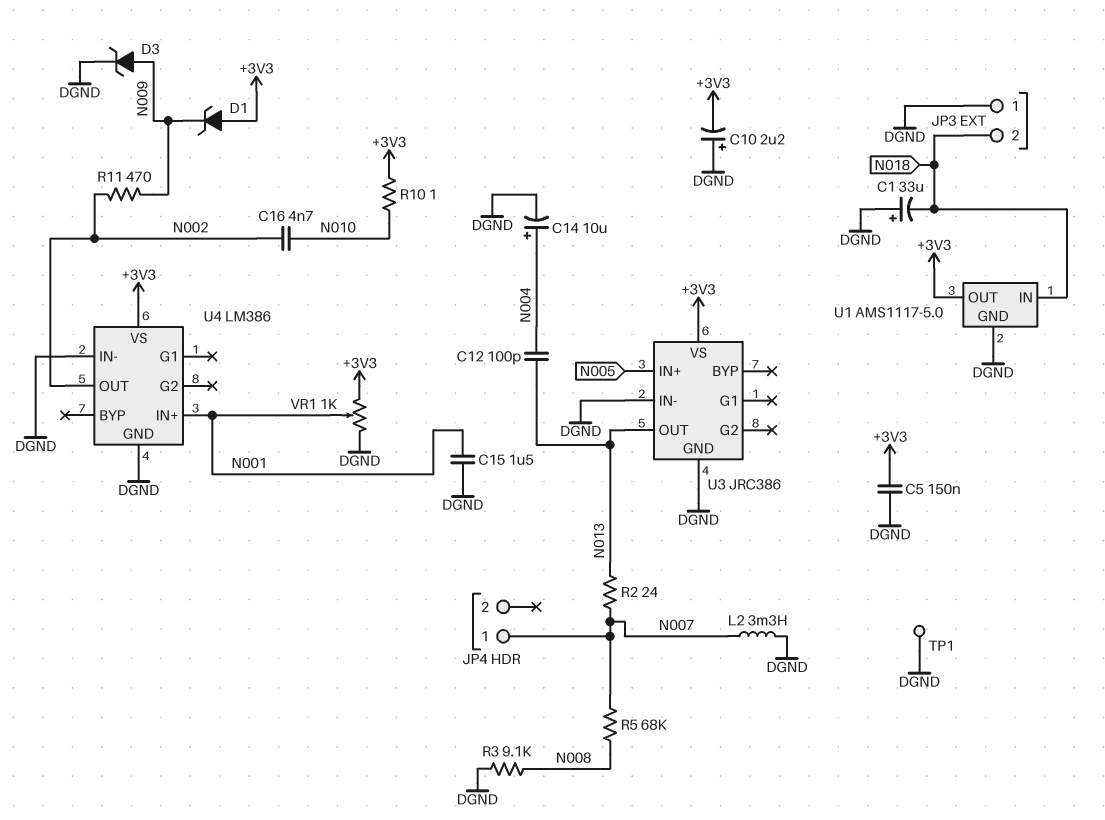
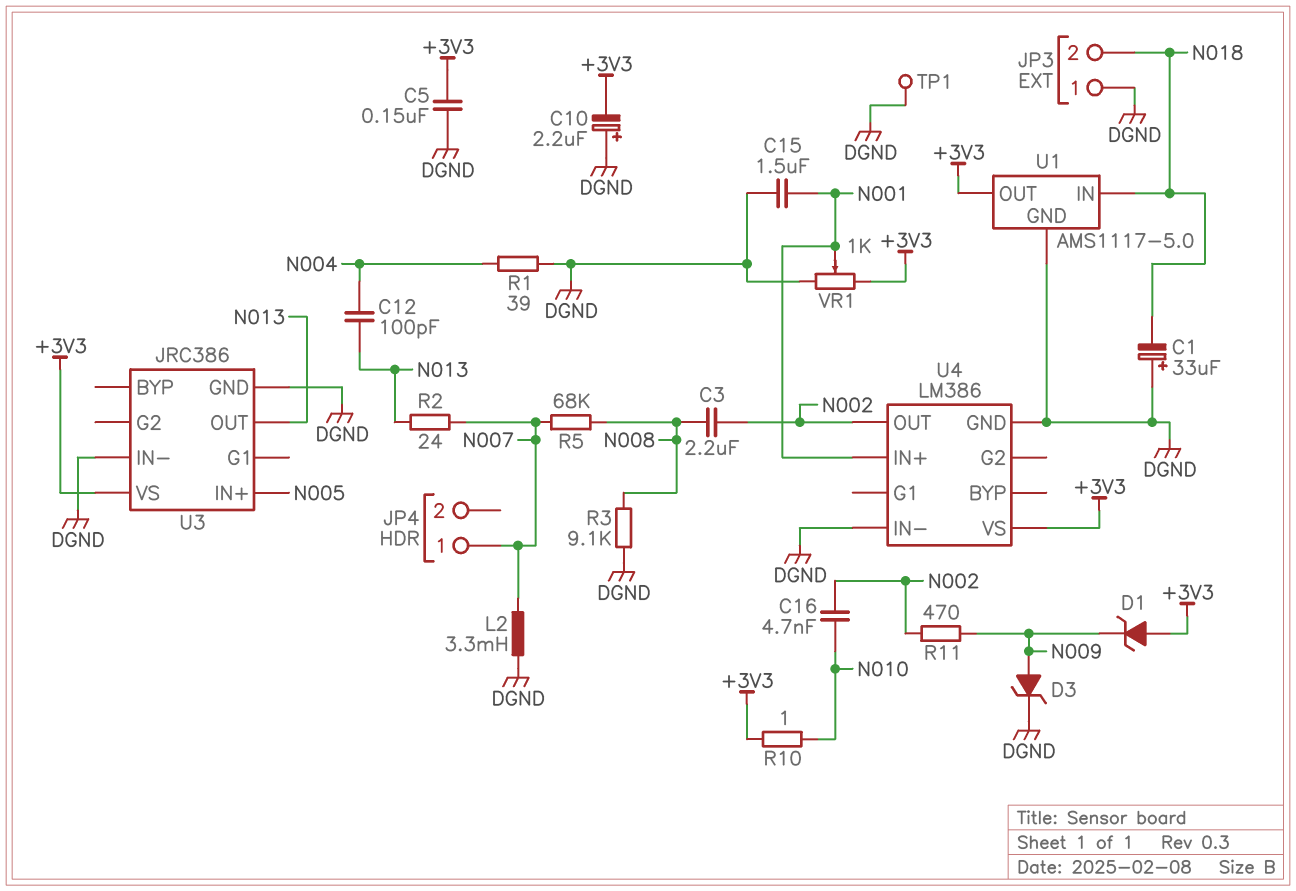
C3: none -> 2.2uF (N002, N008)
C14: 10uF (plus N004, minus DGND) -> none
R1: none -> 39 (DGND, N004)

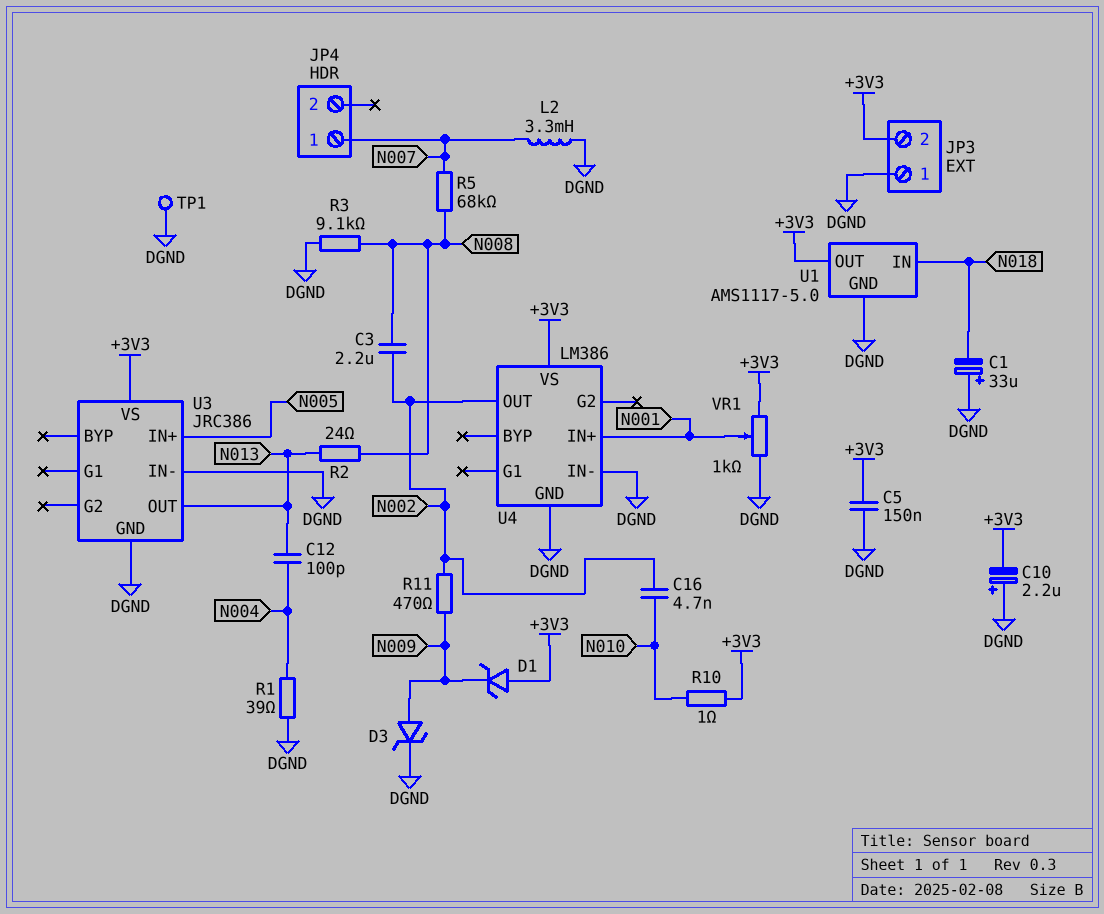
C15: 1.5uF (DGND, N001) -> none
JP3 pin 2: N018 -> +3V3
R2: 24 (N007, N013) -> 24 (N008, N013)

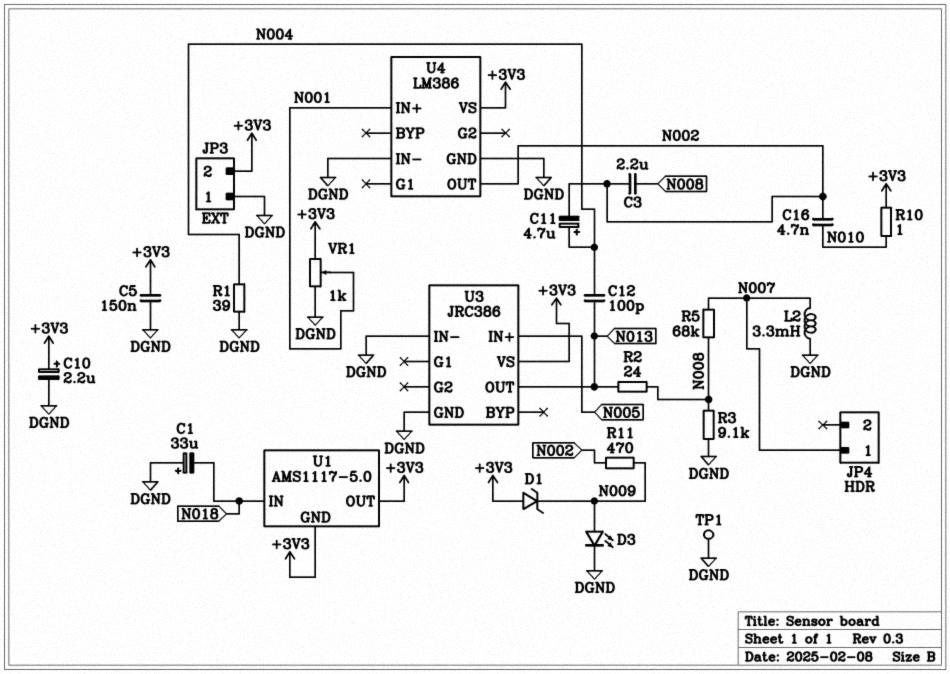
C10: 2.2uF (plus DGND, minus +3V3) -> 2.2uF (plus +3V3, minus DGND)
C11: none -> 4.7uF (plus N004, minus N002)
D3: zener (A N009, K DGND) -> LED (A N009, K DGND)
U1 pin GND: DGND -> +3V3

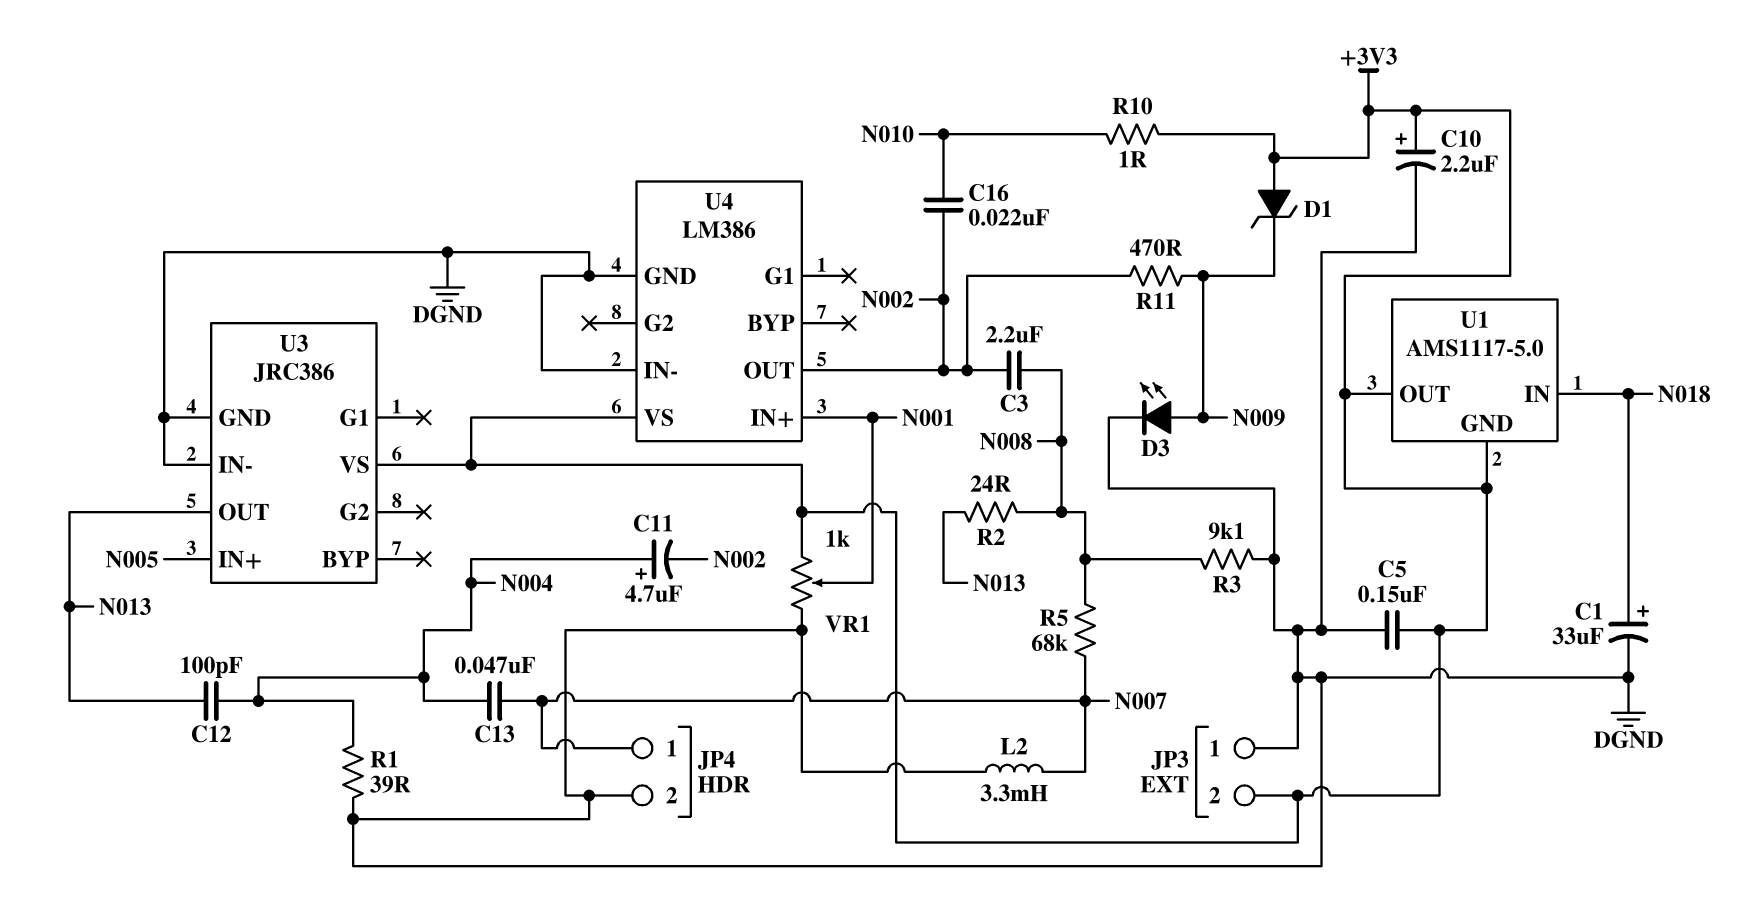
C1: 33uF (plus DGND, minus N018) -> 33uF (plus N018, minus DGND)
C13: none -> 47nF (N004, N007)
C16: 4.7nF (N002, N010) -> 22nF (N002, N010)
JP4 pin 2: none -> DGND
TP1: test point (DGND) -> none

